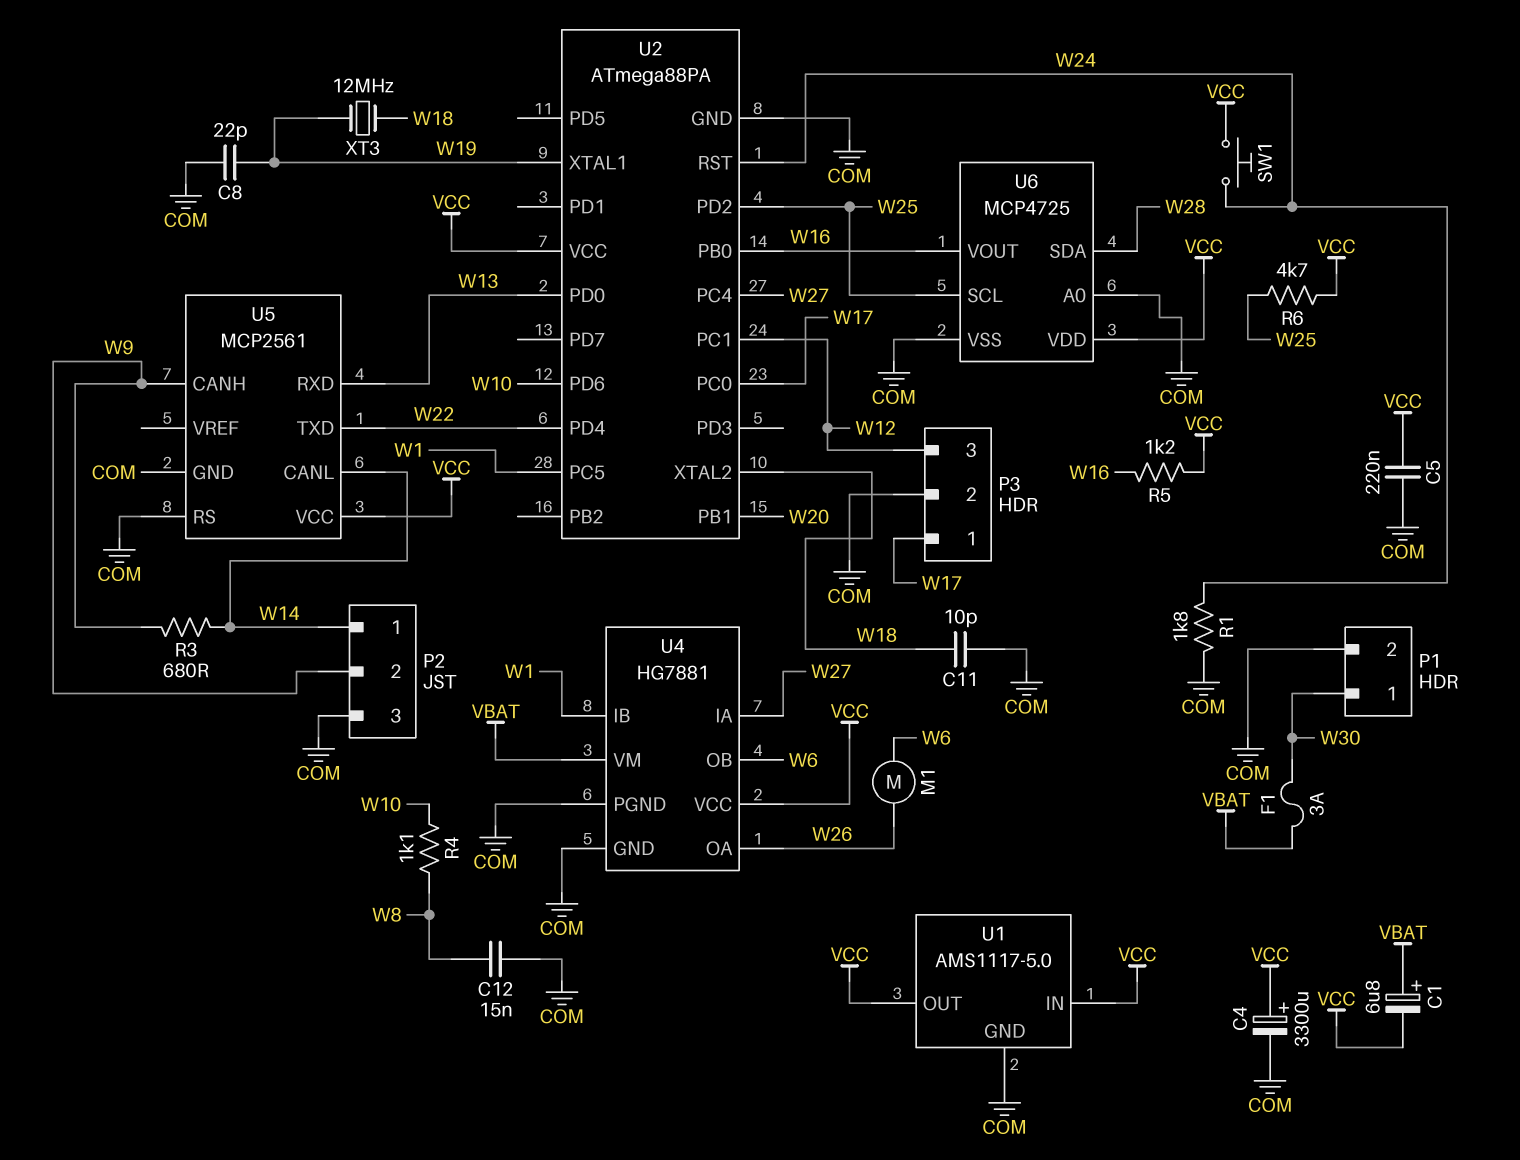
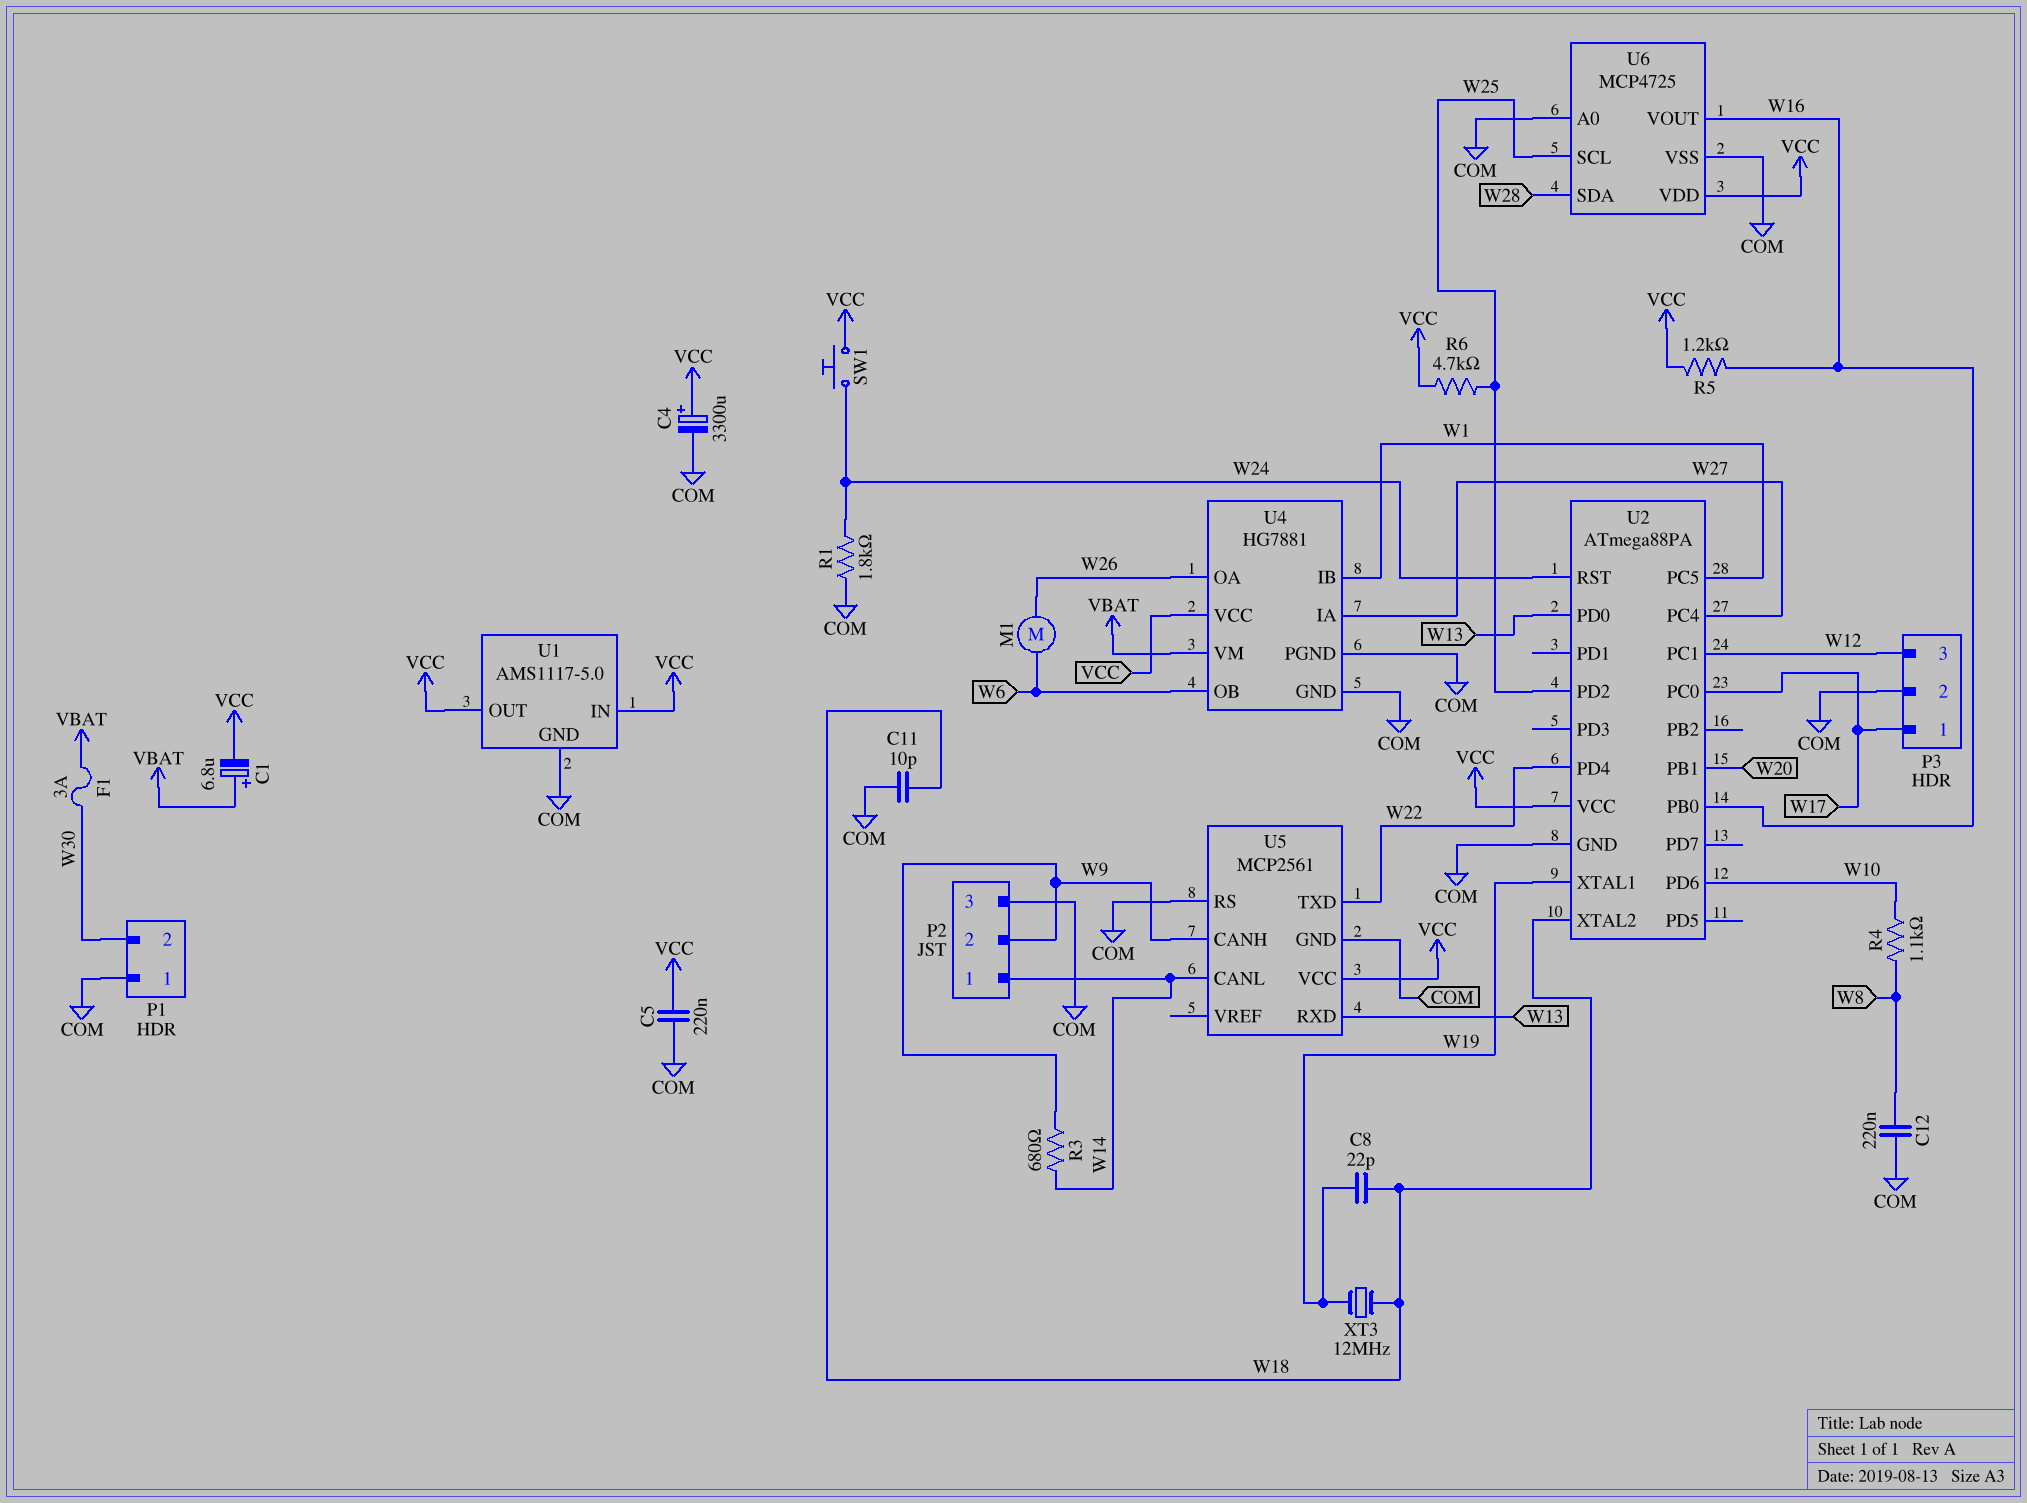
C8: 22pF (COM, W19) -> 22pF (W18, W19)
C12: 15nF (COM, W8) -> 220nF (COM, W8)
P1 pin 1: W30 -> COM
P1 pin 2: COM -> W30

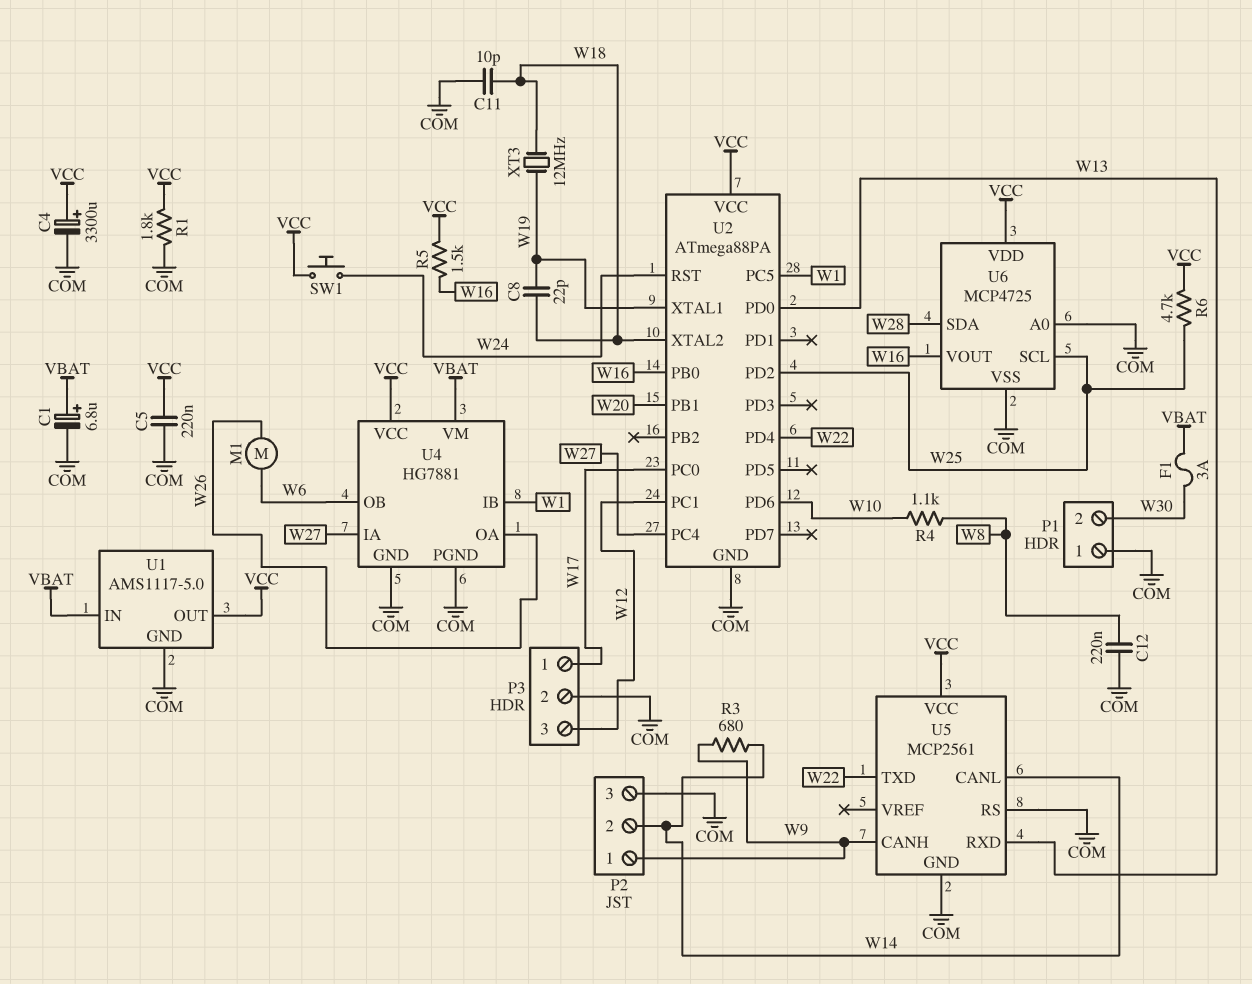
C1: 6.8uF (plus VBAT, minus VCC) -> 6.8uF (plus VBAT, minus COM)
P2 pin 1: W14 -> W9
P2 pin 2: W9 -> W14
R1: 1.8k (COM, W24) -> 1.8k (COM, VCC)
R5: 1.2k (VCC, W16) -> 1.5k (VCC, W16)
U1 pin IN: VCC -> VBAT

